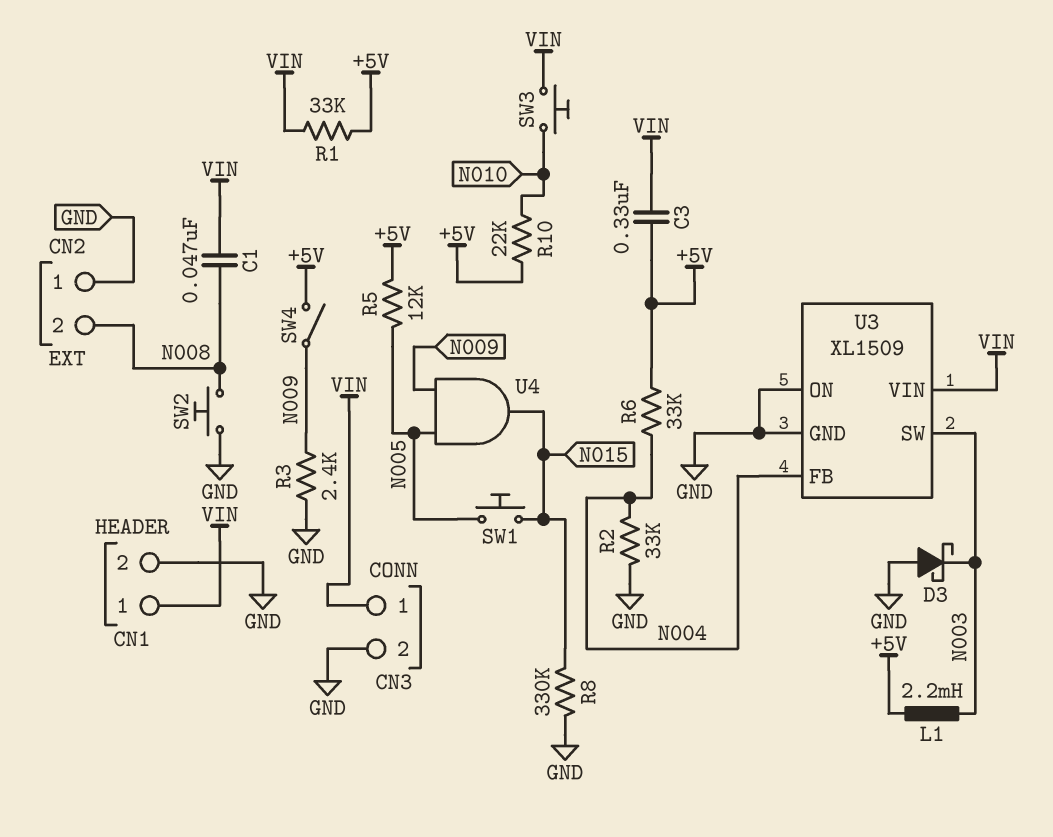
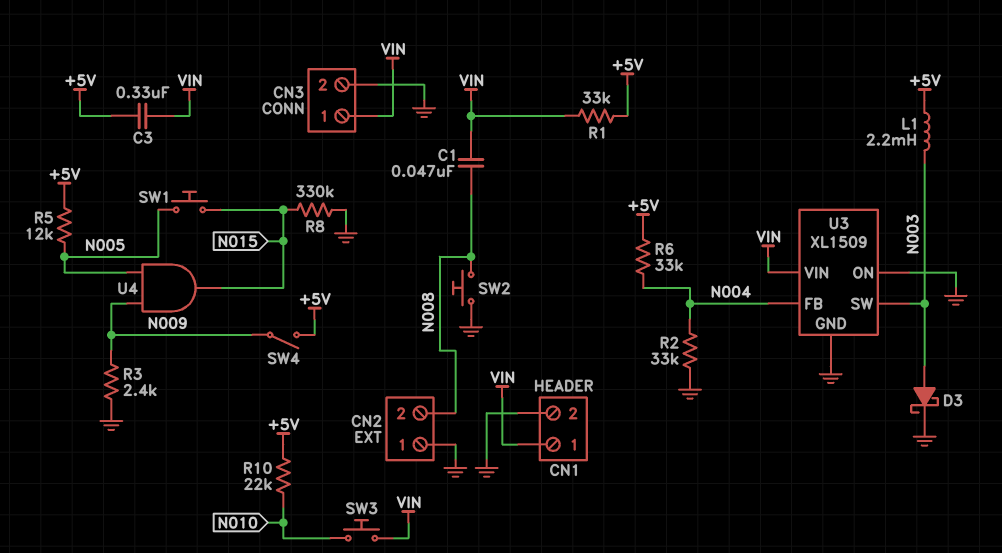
D3: schottky (A GND, K N003) -> schottky (A N003, K GND)

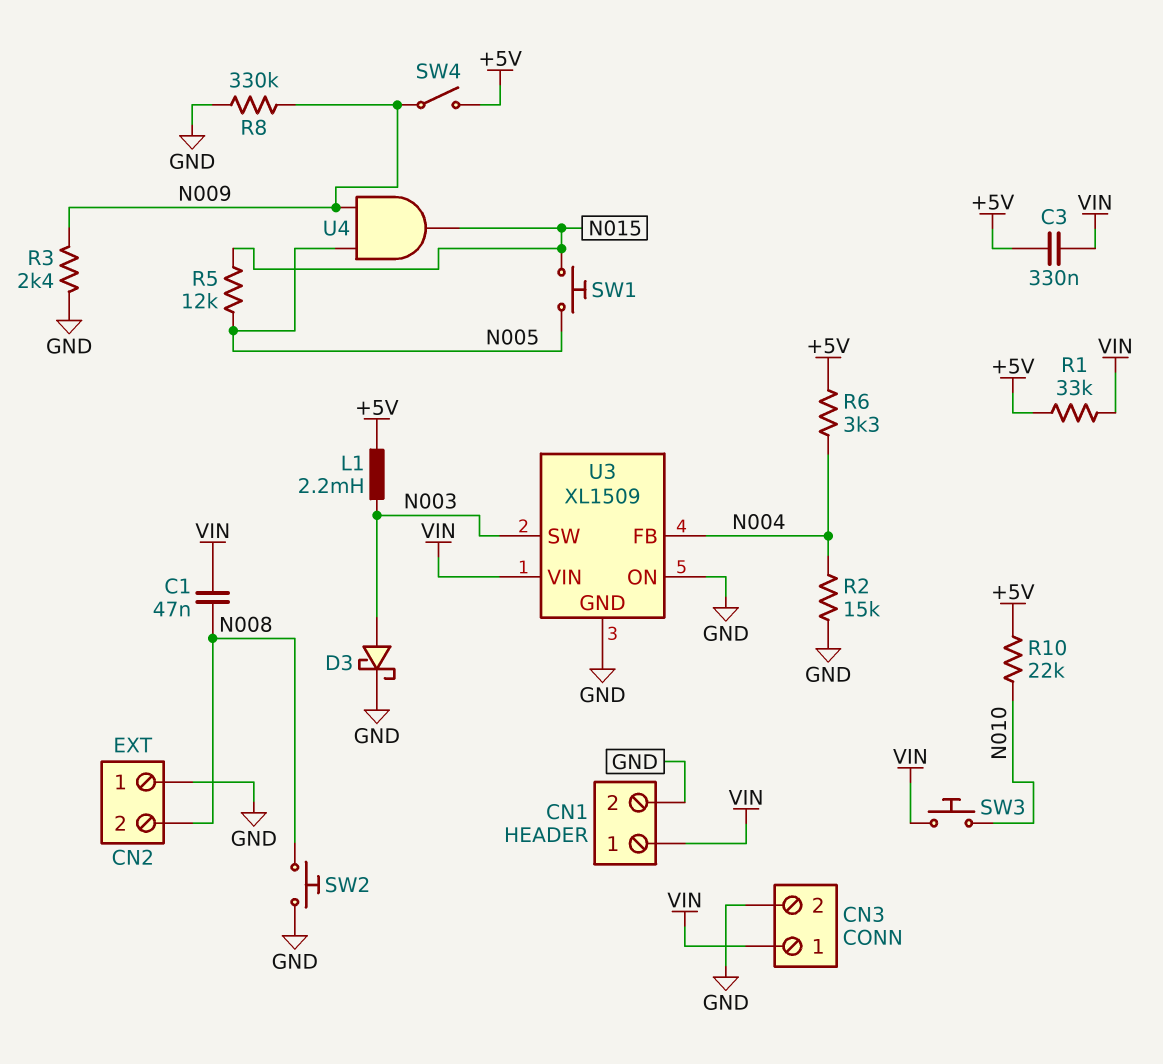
R2: 33k (GND, N004) -> 15k (GND, N004)
R5: 12k (+5V, N005) -> 12k (N005, N015)
R6: 33k (+5V, N004) -> 3.3k (+5V, N004)
R8: 330k (GND, N015) -> 330k (GND, N009)

